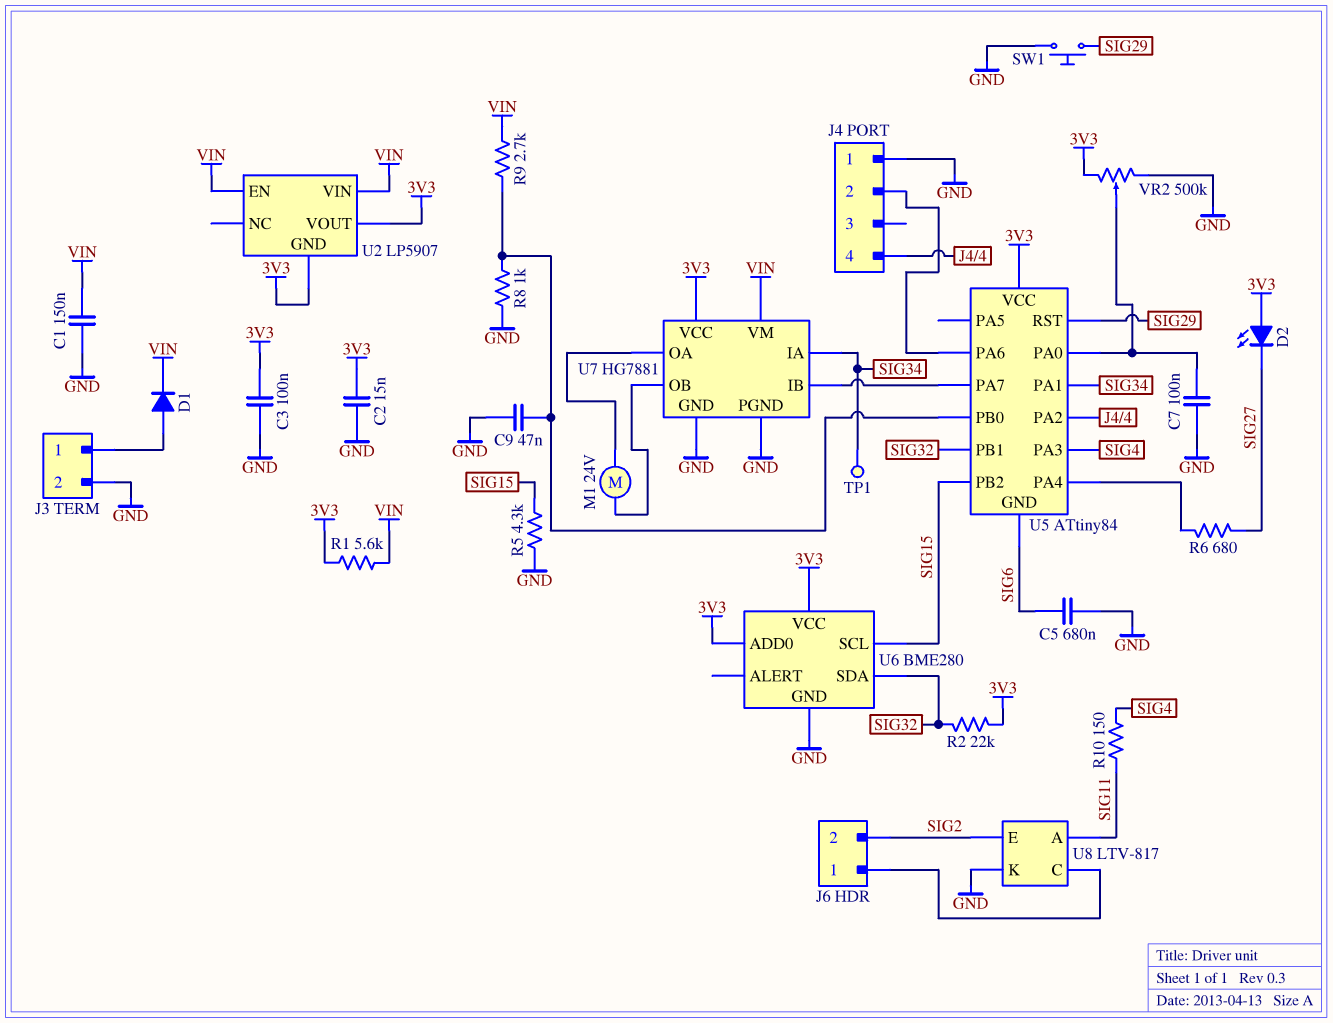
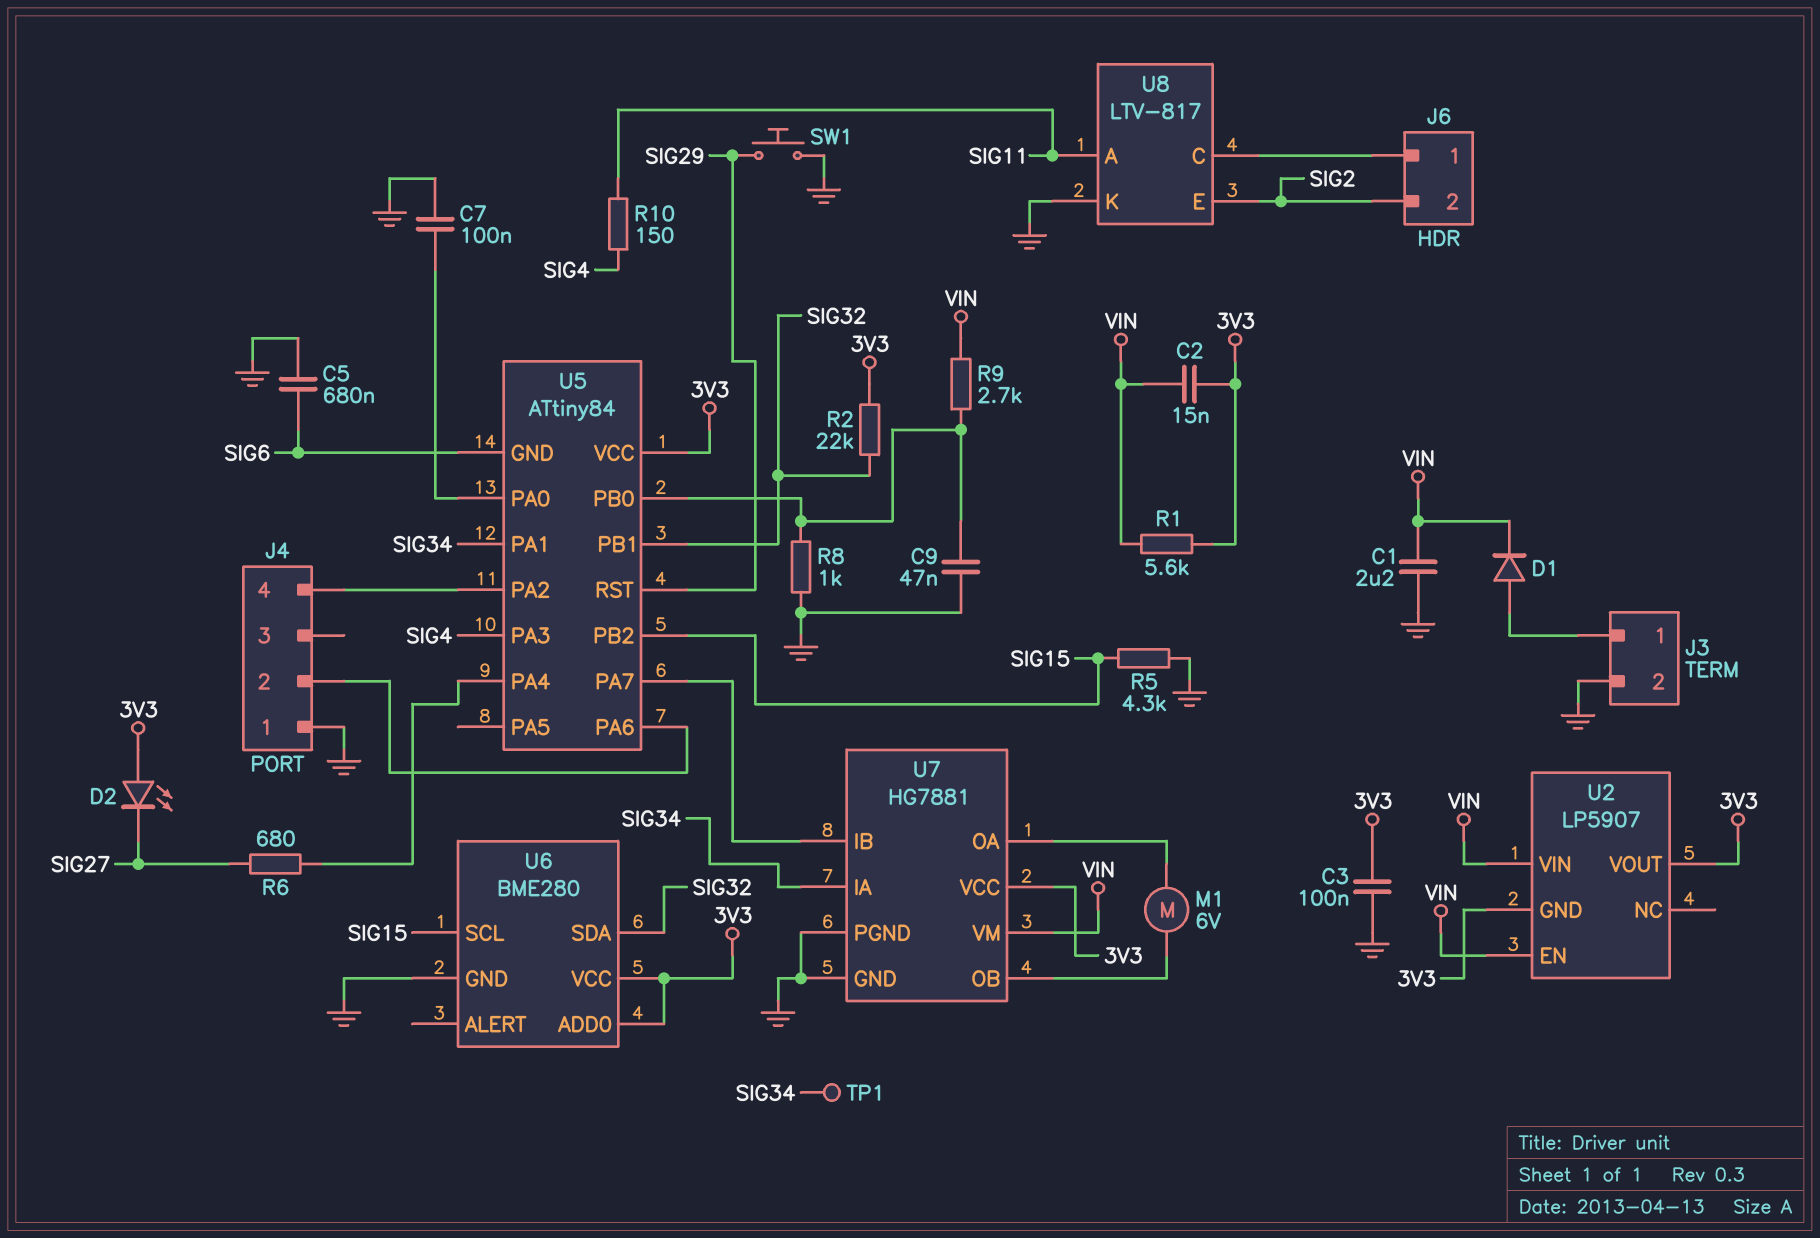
C1: 150nF (GND, VIN) -> 2.2uF (GND, VIN)
C2: 15nF (3V3, GND) -> 15nF (3V3, VIN)
M1: motor 24V (U7/OA, U7/OB) -> motor 6V (U7/OA, U7/OB)
VR2: 500k (3V3, GND, wiper U5/PA0) -> none

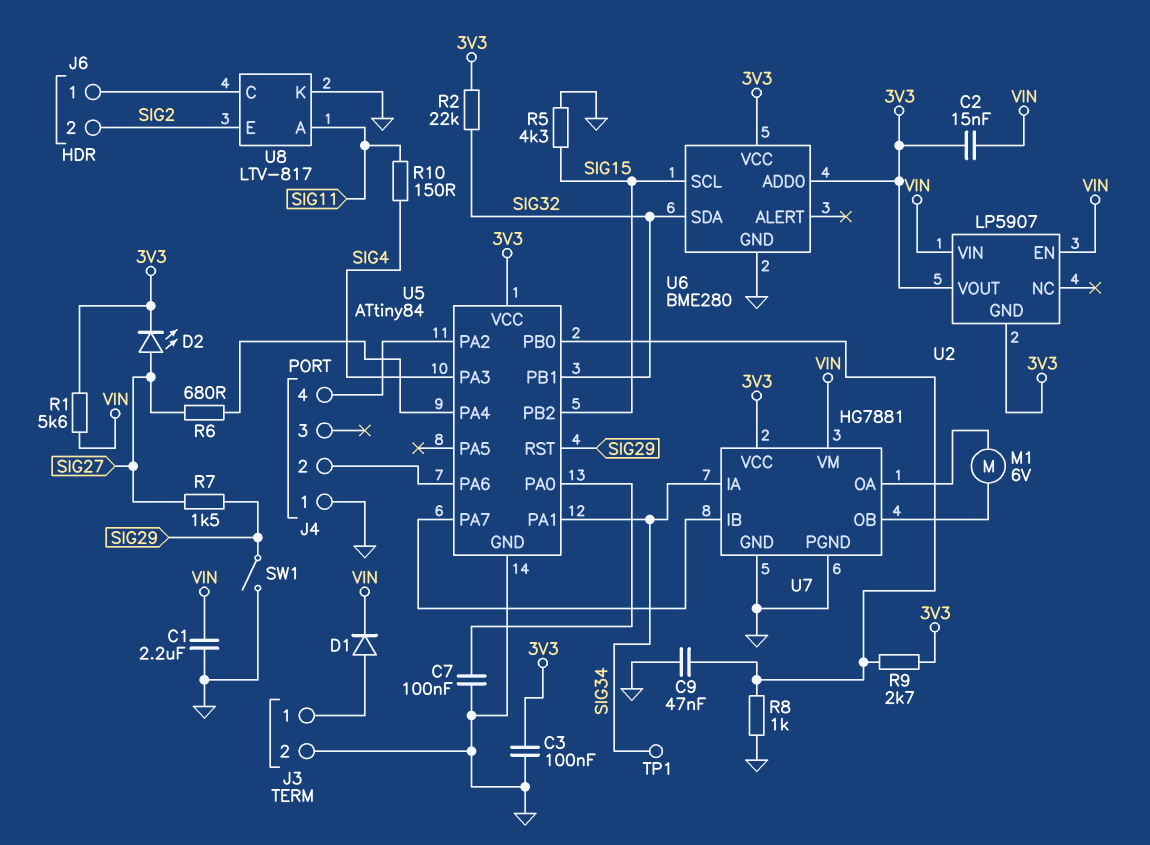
C5: 680nF (GND, SIG6) -> none
D2: LED (A 3V3, K SIG27) -> LED (A SIG27, K 3V3)
R7: none -> 1.5k (SIG27, SIG29)
R9: 2.7k (U5/PB0, VIN) -> 2.7k (3V3, U5/PB0)
SW1: button (GND, SIG29) -> switch (GND, SIG29)
U5 pin GND: SIG6 -> GND

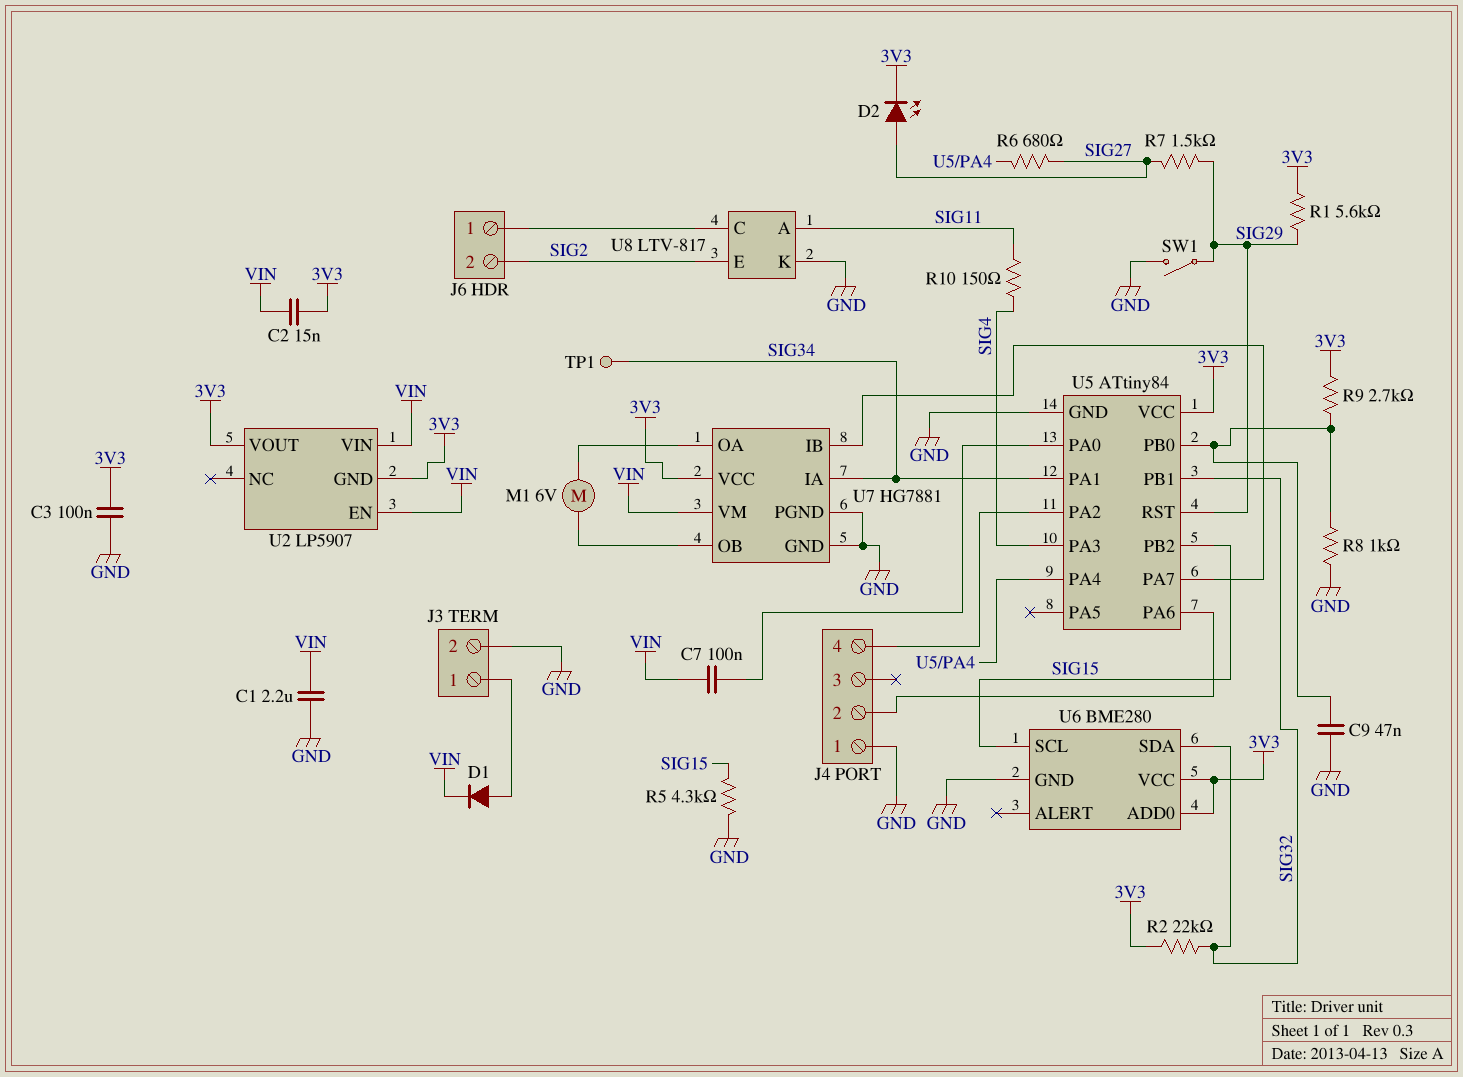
C7: 100nF (GND, U5/PA0) -> 100nF (U5/PA0, VIN)
R1: 5.6k (3V3, VIN) -> 5.6k (3V3, SIG29)

